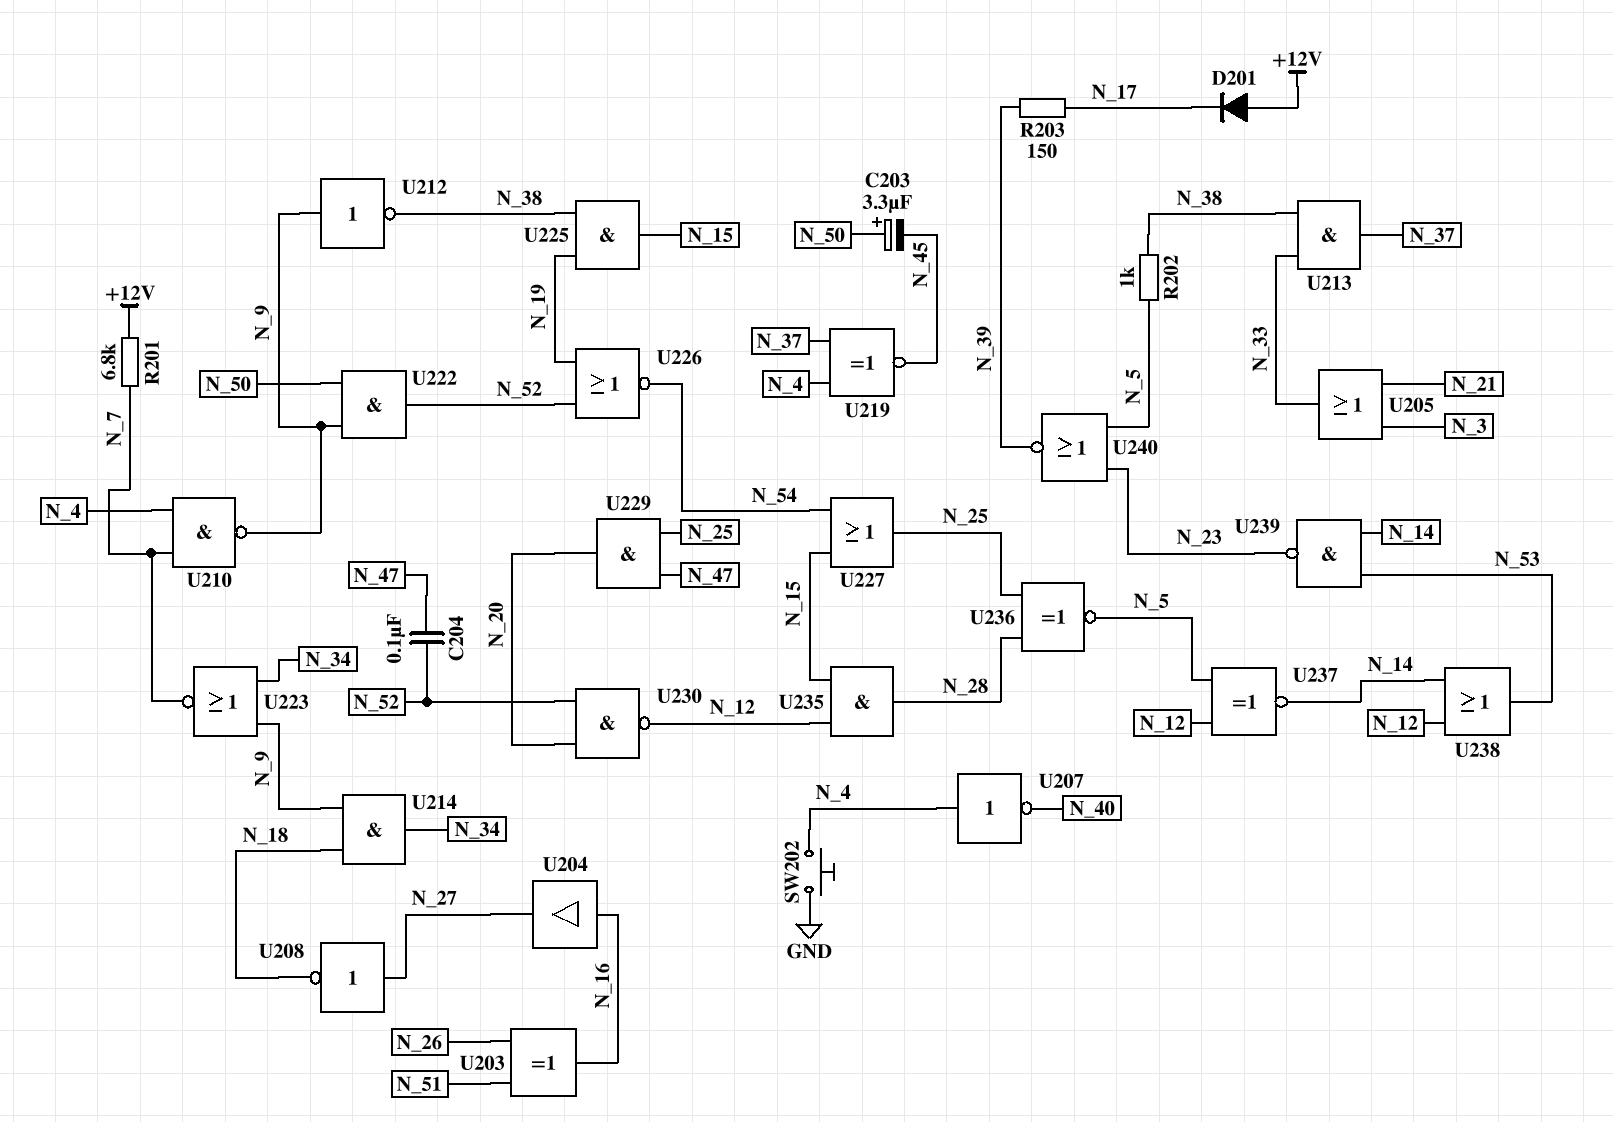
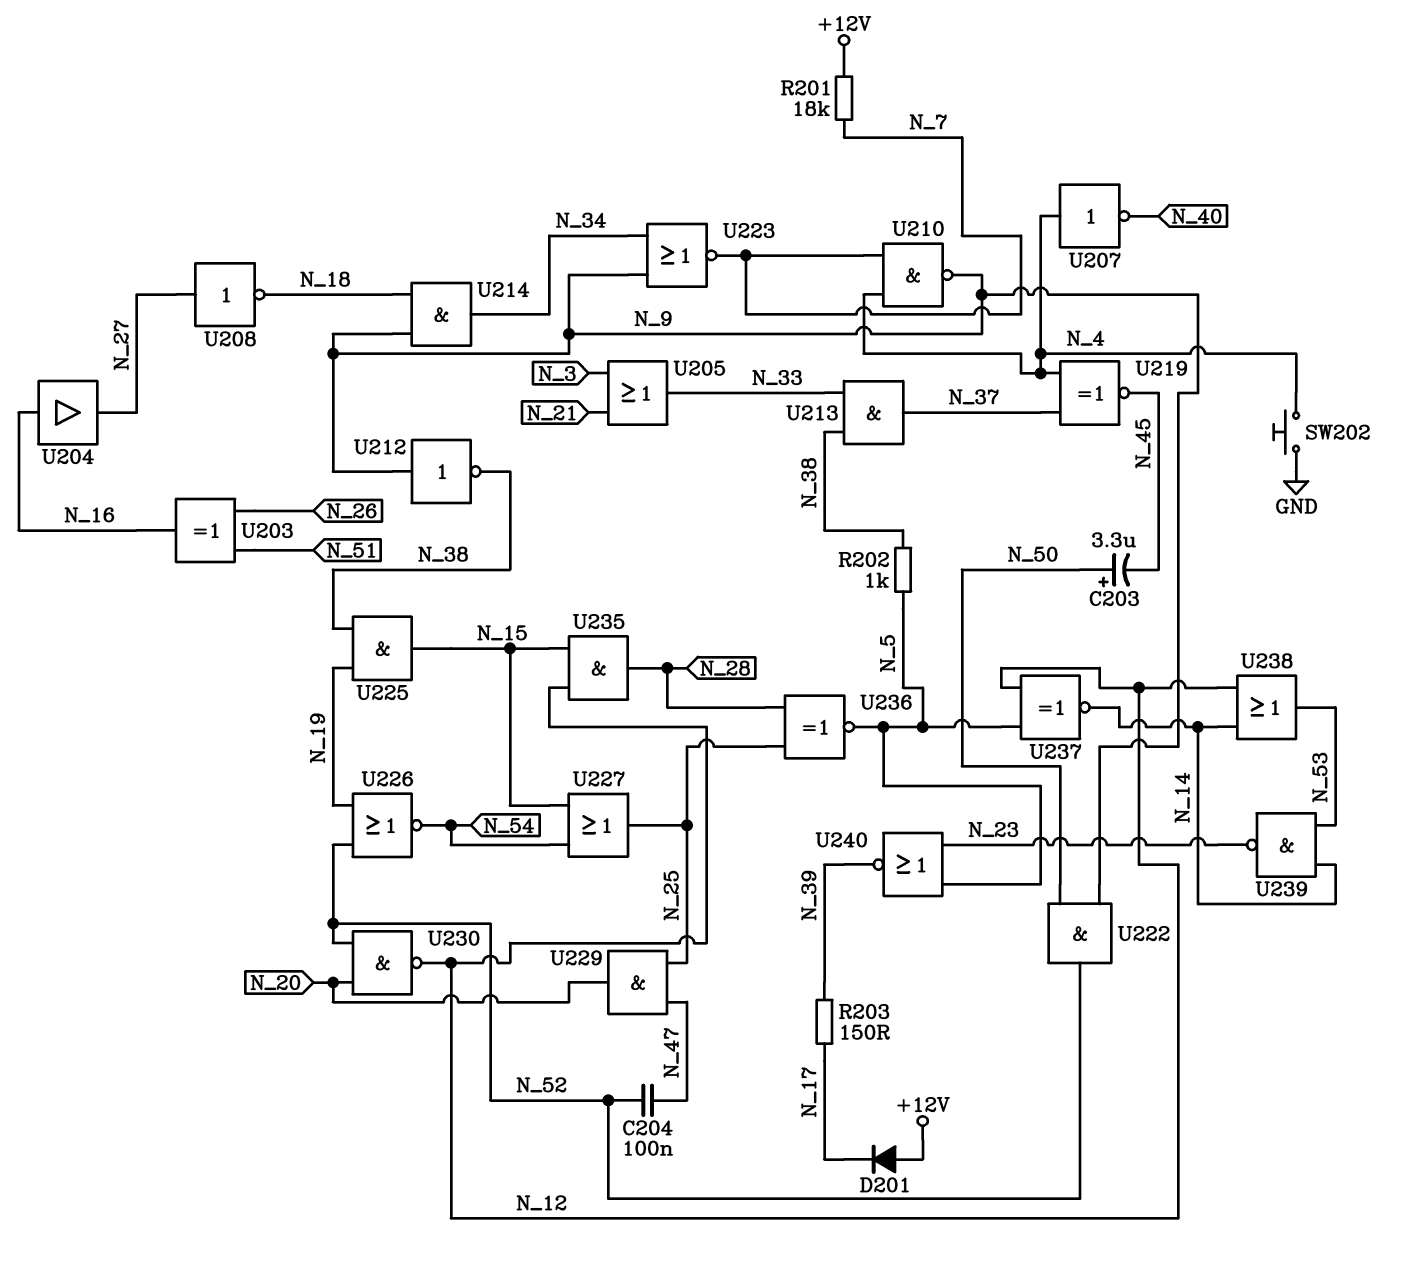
R201: 6.8k (+12V, N_7) -> 18k (+12V, N_7)

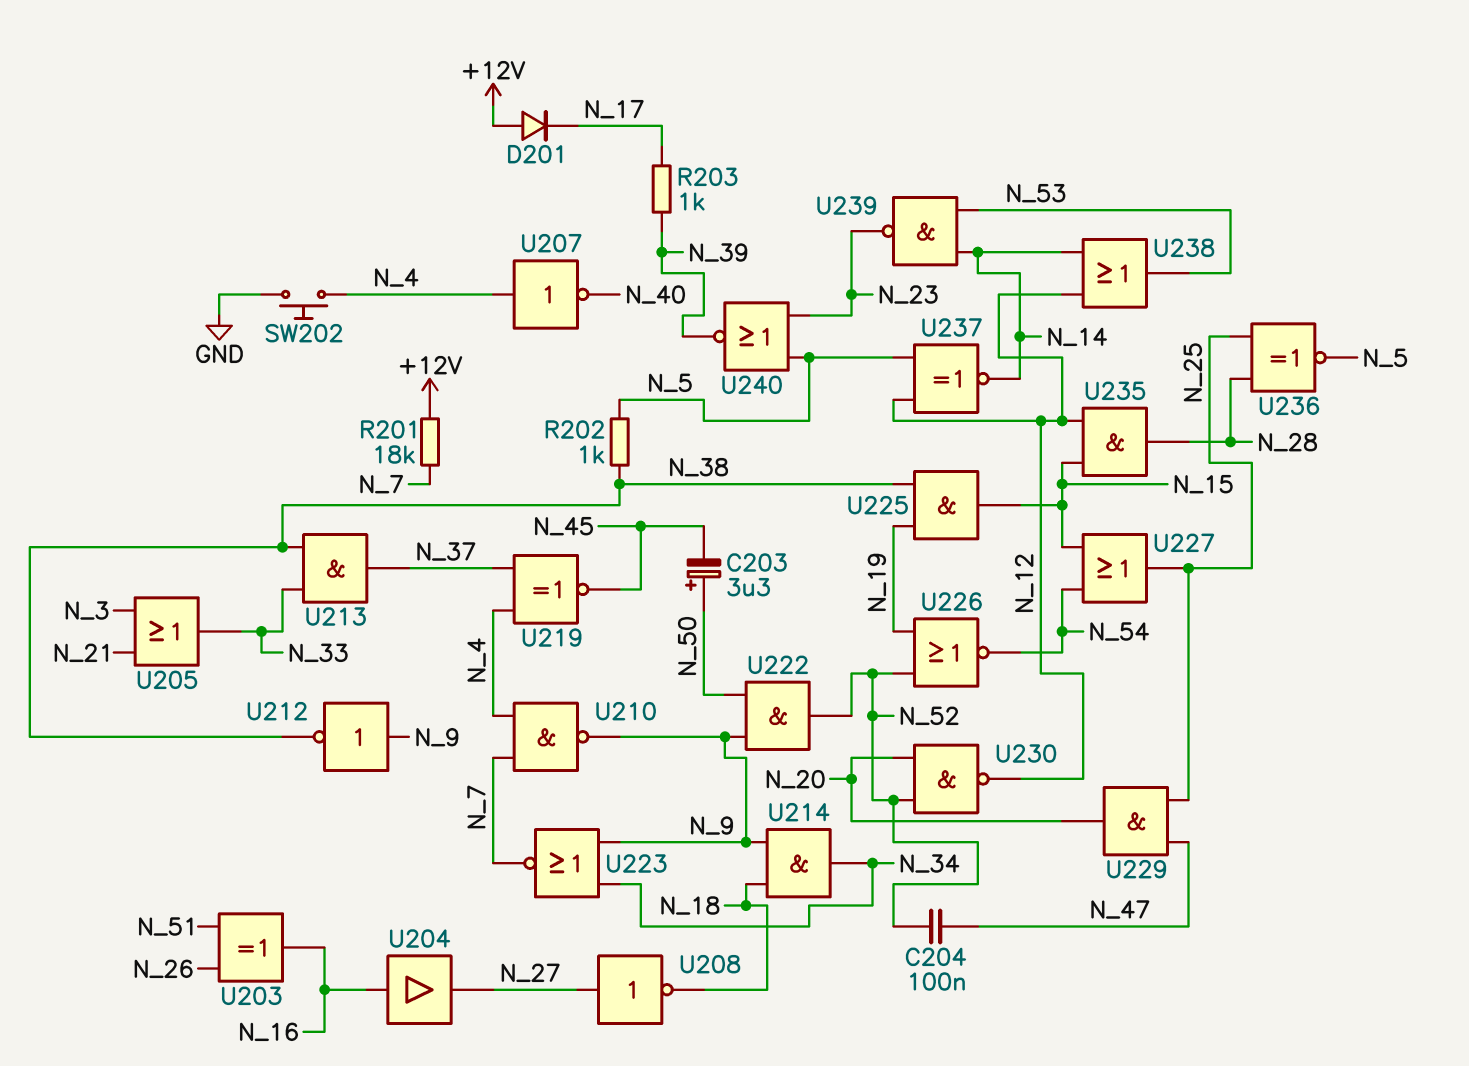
R203: 150 (N_17, N_39) -> 1k (N_17, N_39)

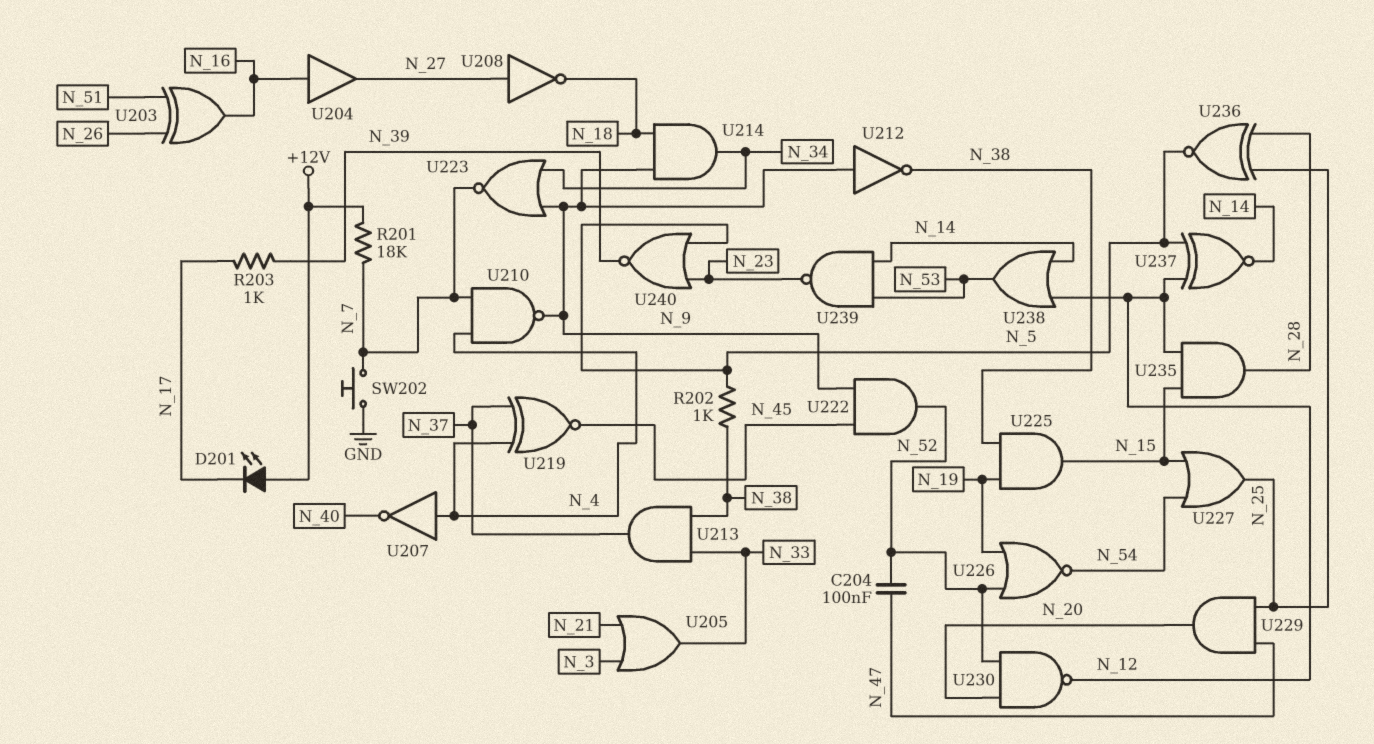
C203: 3.3uF (plus N_50, minus N_45) -> none
D201: diode (A +12V, K N_17) -> LED (A +12V, K N_17)
SW202: button (GND, N_4) -> button (GND, N_7)
U222: AND (in N_9, in N_50, out N_52) -> AND (in N_9, in N_45, out N_52)

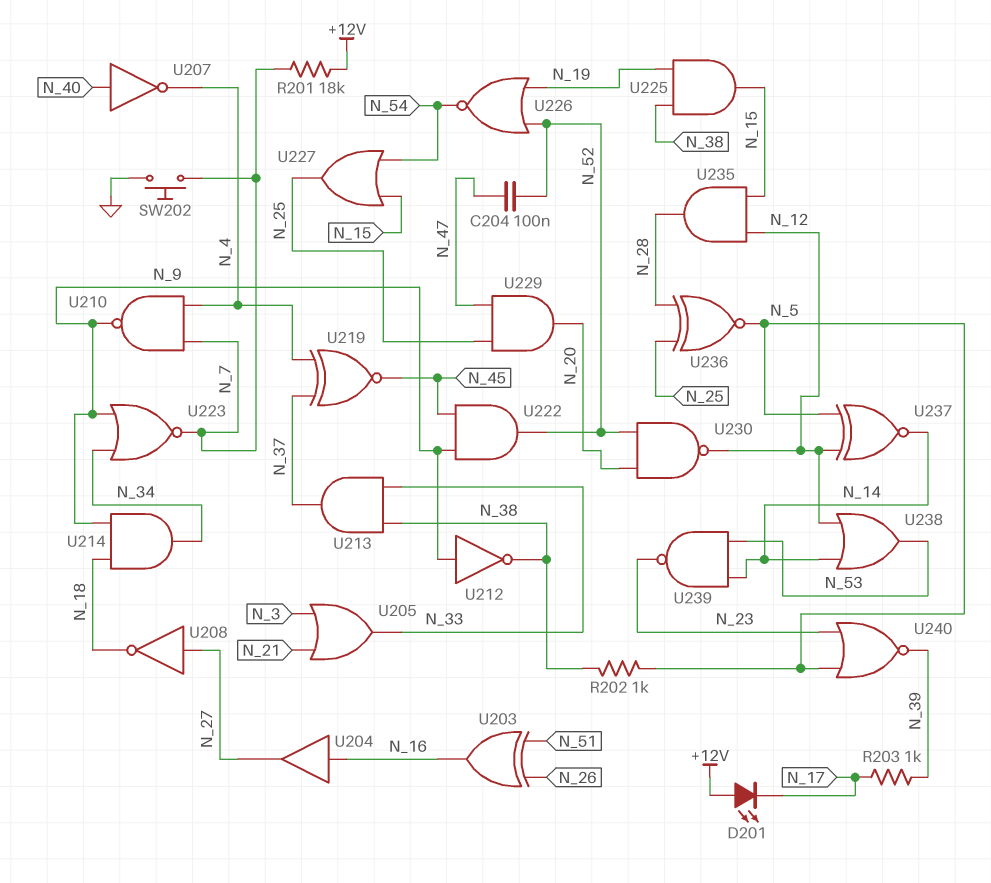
U207: NOT (in N_4, out N_40) -> NOT (in N_40, out N_4)

